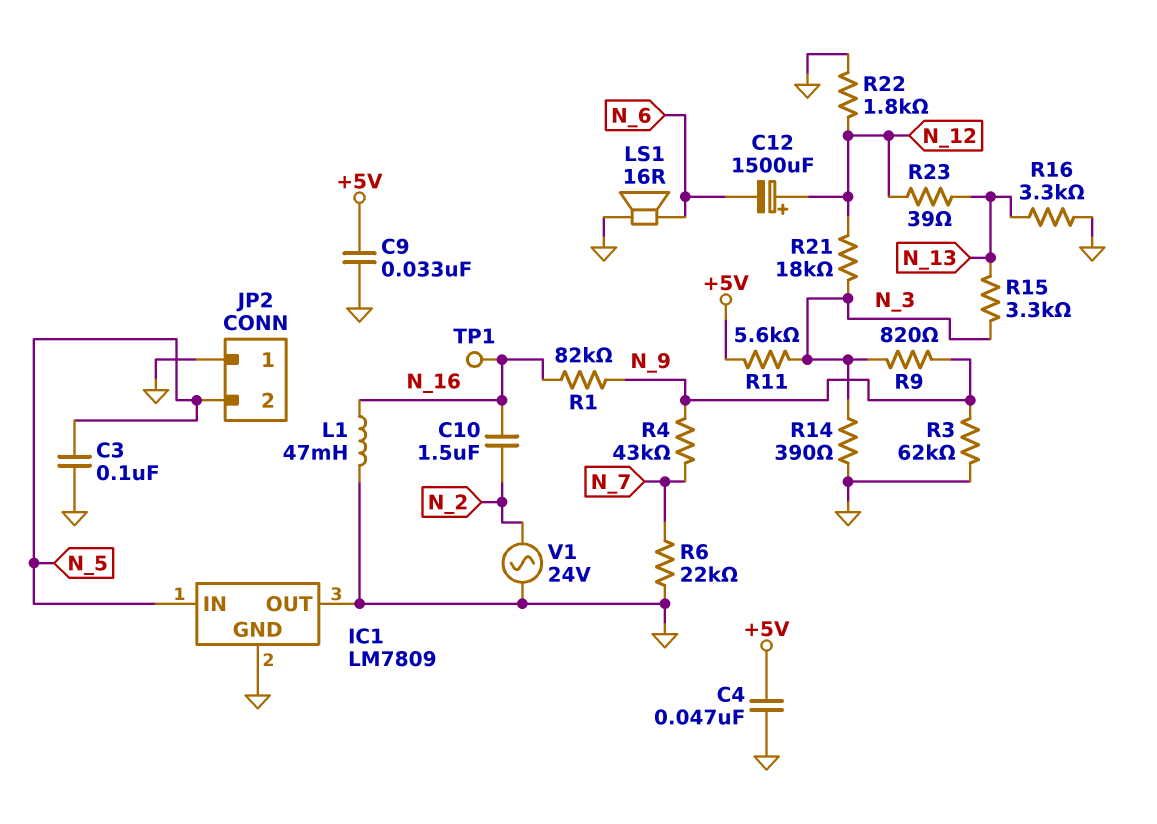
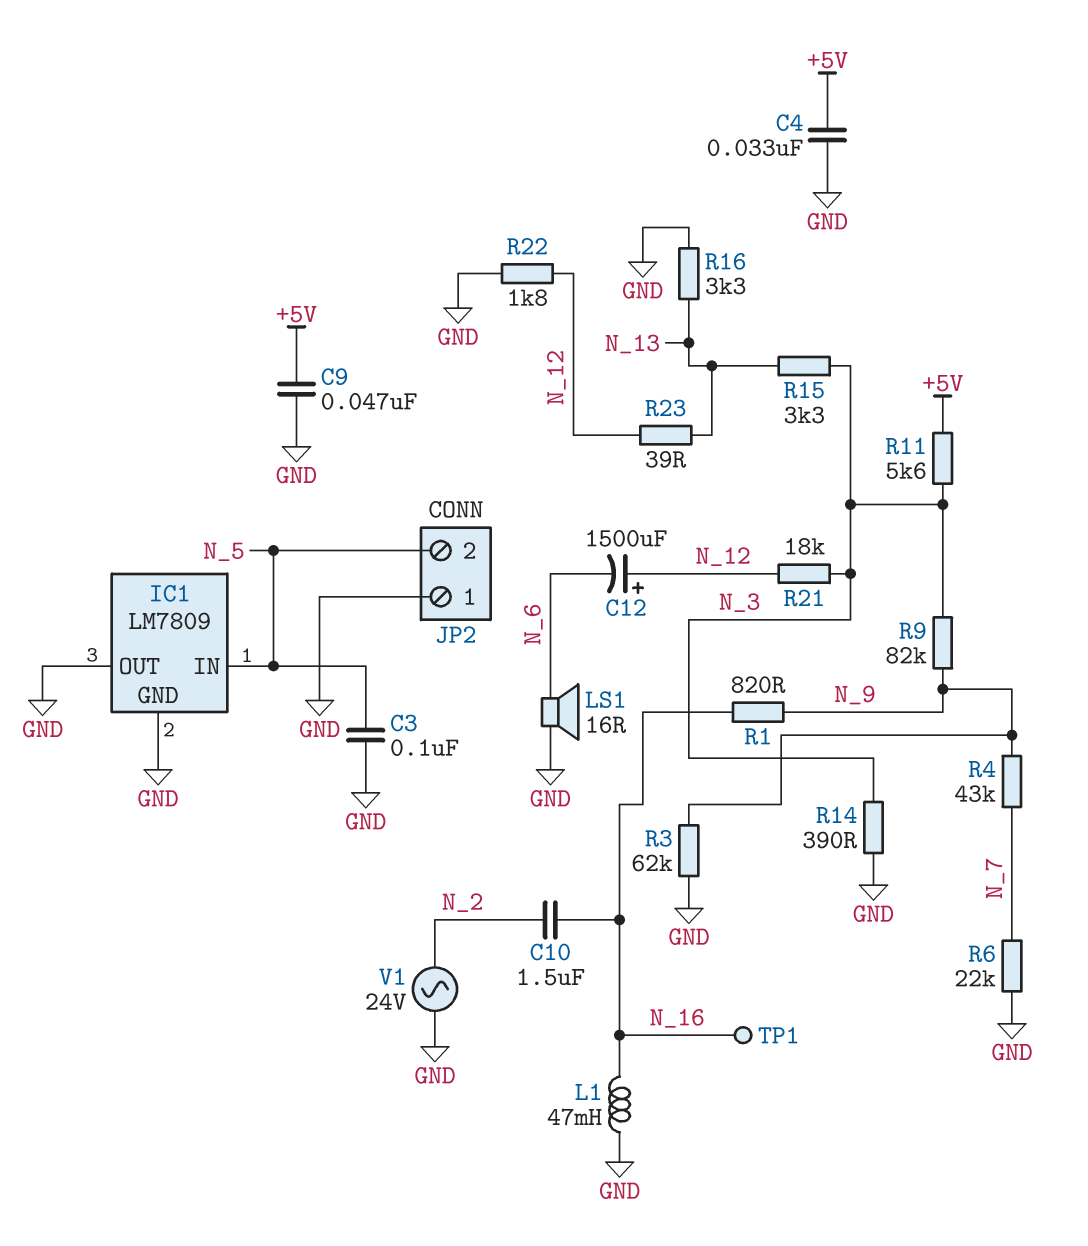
C4: 47nF (+5V, GND) -> 33nF (+5V, GND)
C9: 33nF (+5V, GND) -> 47nF (+5V, GND)
R1: 82k (N_9, N_16) -> 820 (N_9, N_16)
R9: 820 (N_3, N_9) -> 82k (N_3, N_9)

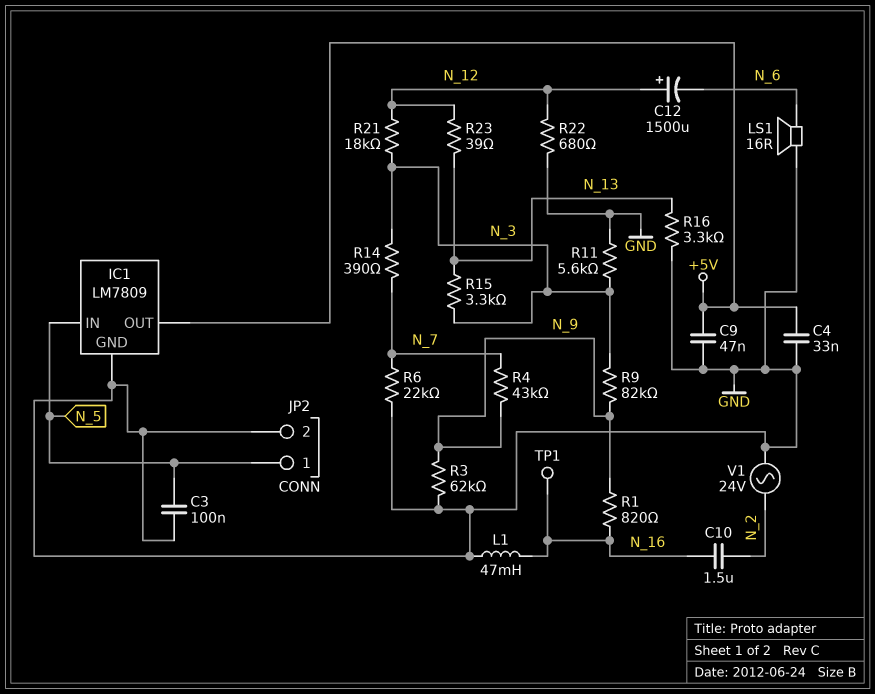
IC1 pin OUT: GND -> +5V
JP2 pin 1: GND -> N_5
JP2 pin 2: N_5 -> GND
R11: 5.6k (+5V, N_3) -> 5.6k (GND, N_3)
R14: 390 (GND, N_3) -> 390 (N_3, N_7)
R22: 1.8k (GND, N_12) -> 680 (GND, N_12)

